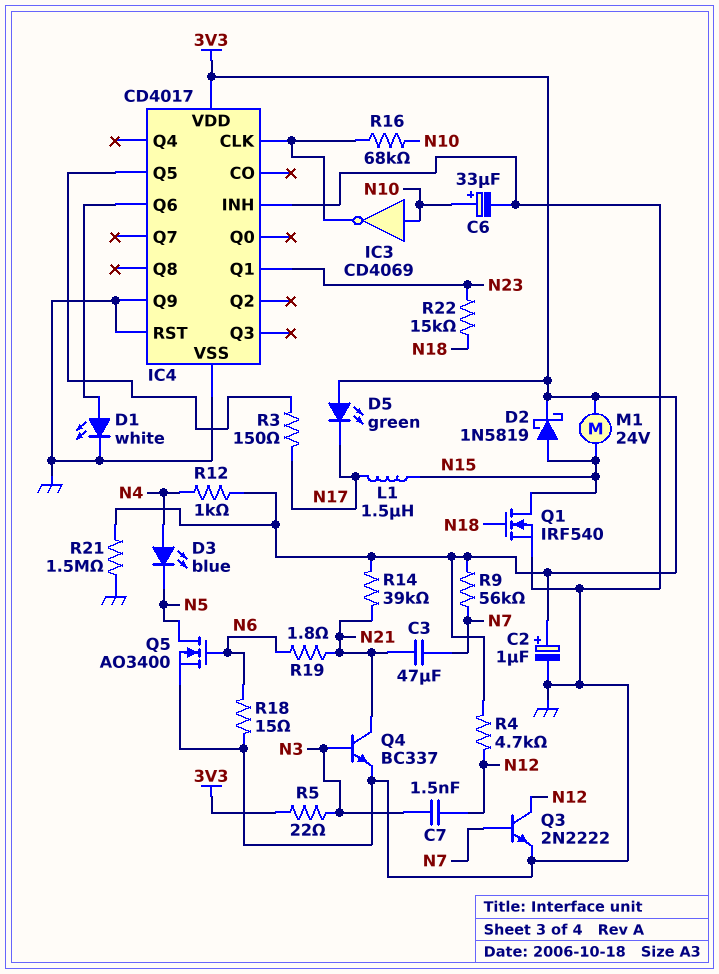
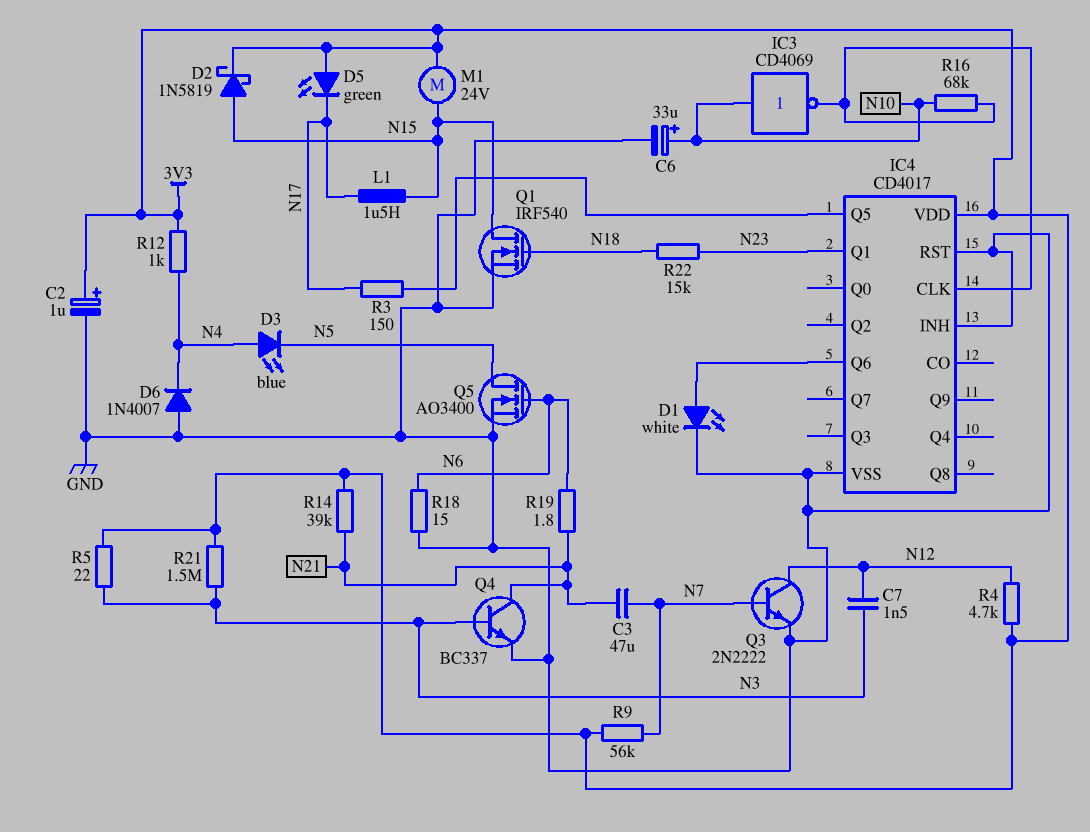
D6: none -> diode 1N4007 (A GND, K N4)
IC4 pin Q9: GND -> none
R21: 1.5M (3V3, GND) -> 1.5M (3V3, N3)

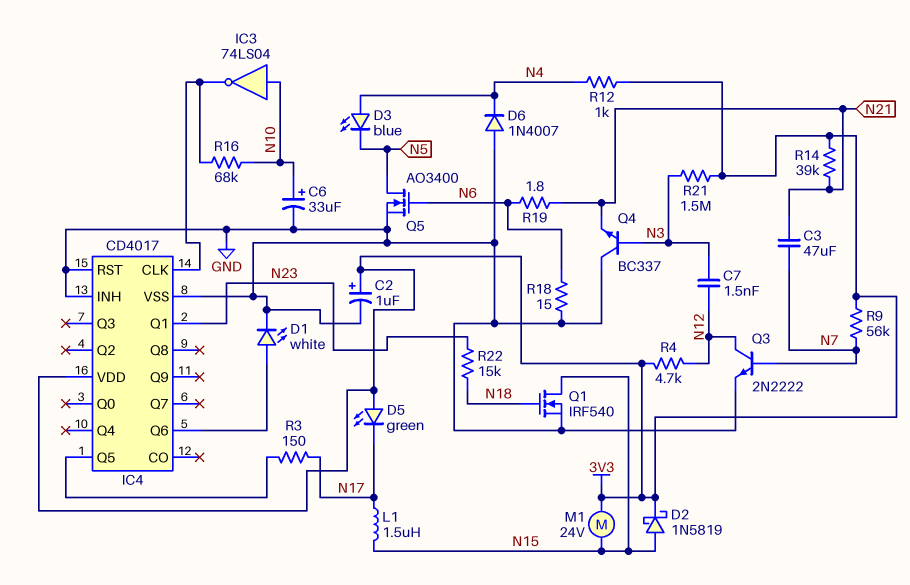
IC3: NOT CD4069 (in N10, out IC4/CLK) -> NOT 74LS04 (in N10, out IC4/CLK)
Q4: NPN BC337 (B N3, C N21, E GND) -> NPN BC337 (B N3, C GND, E N21)
R5: 22 (3V3, N3) -> none

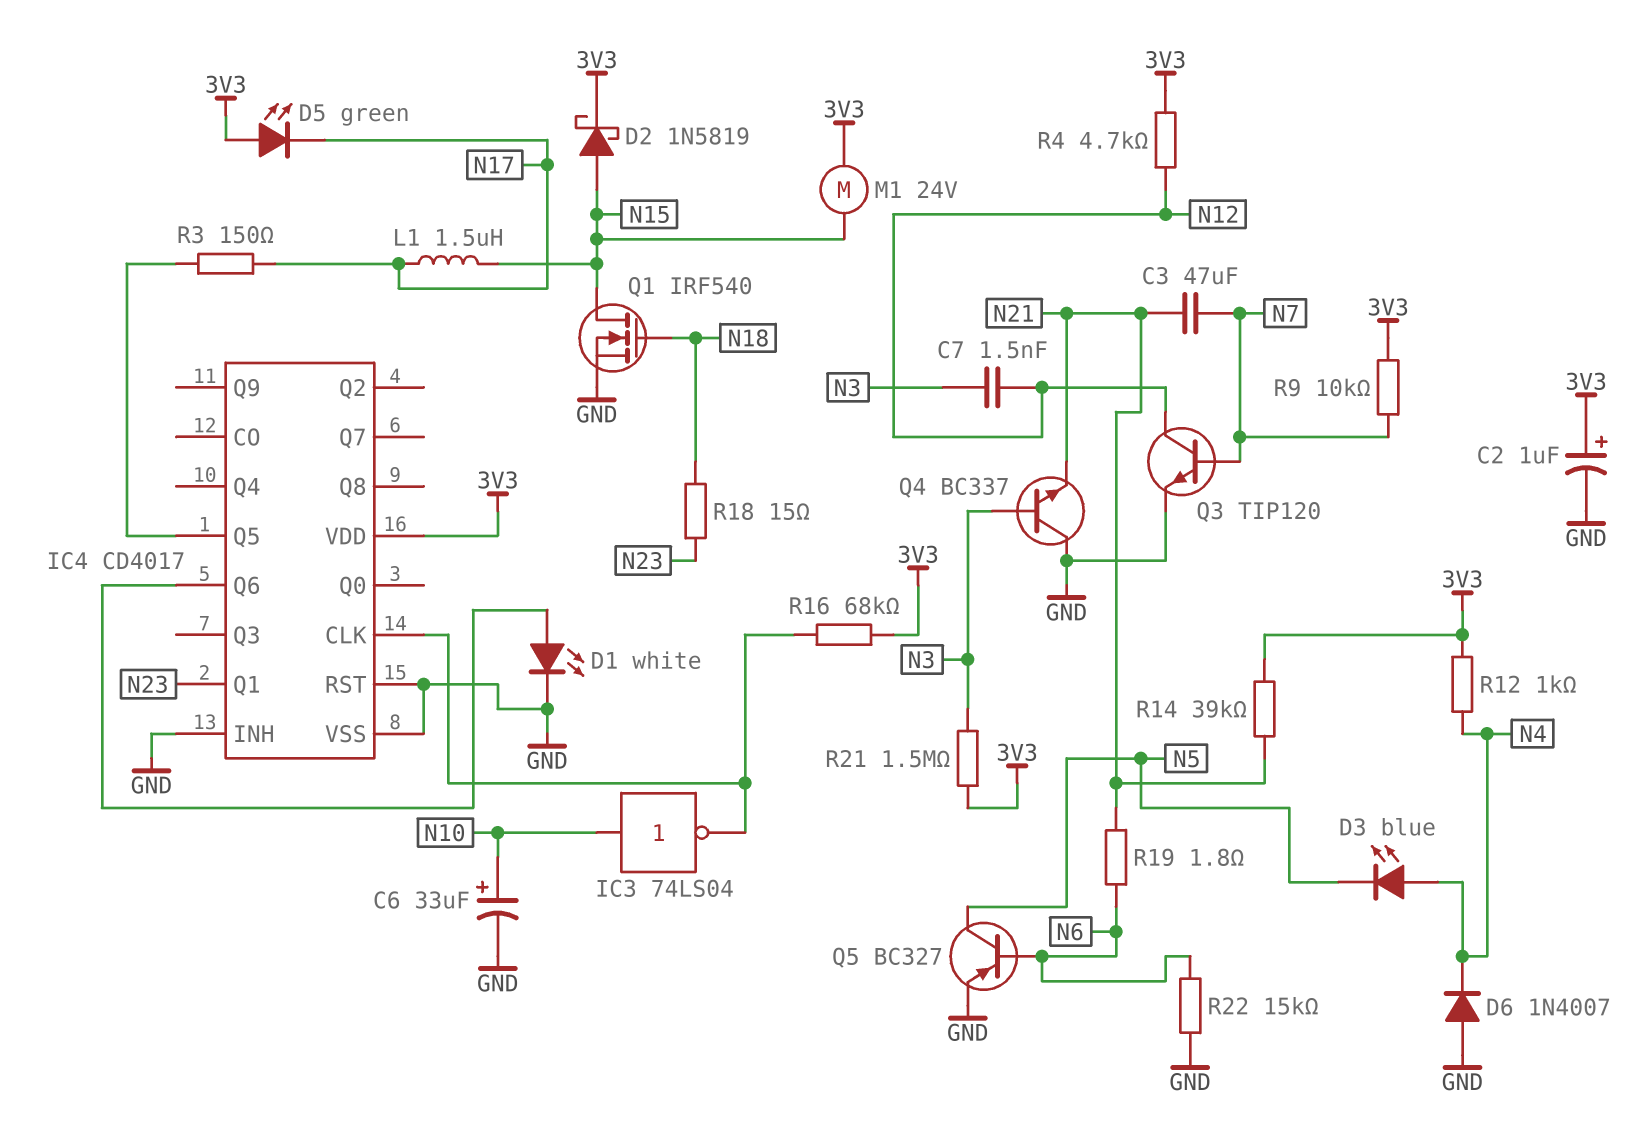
Q3: NPN 2N2222 (B N7, C N12, E GND) -> NPN TIP120 (B N7, C N12, E GND)
Q5: NMOS AO3400 (G N6, D N5, S GND) -> PNP BC327 (B N6, C N5, E GND)
R9: 56k (3V3, N7) -> 10k (3V3, N7)
R16: 68k (IC4/CLK, N10) -> 68k (3V3, IC4/CLK)
R18: 15 (GND, N6) -> 15 (N18, N23)
R22: 15k (N18, N23) -> 15k (GND, N6)

